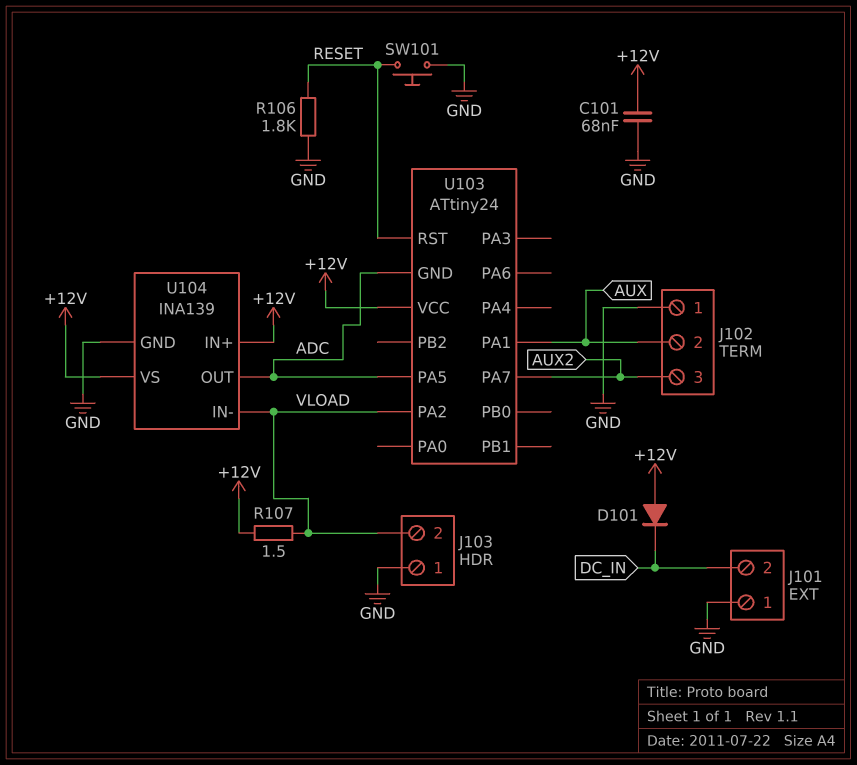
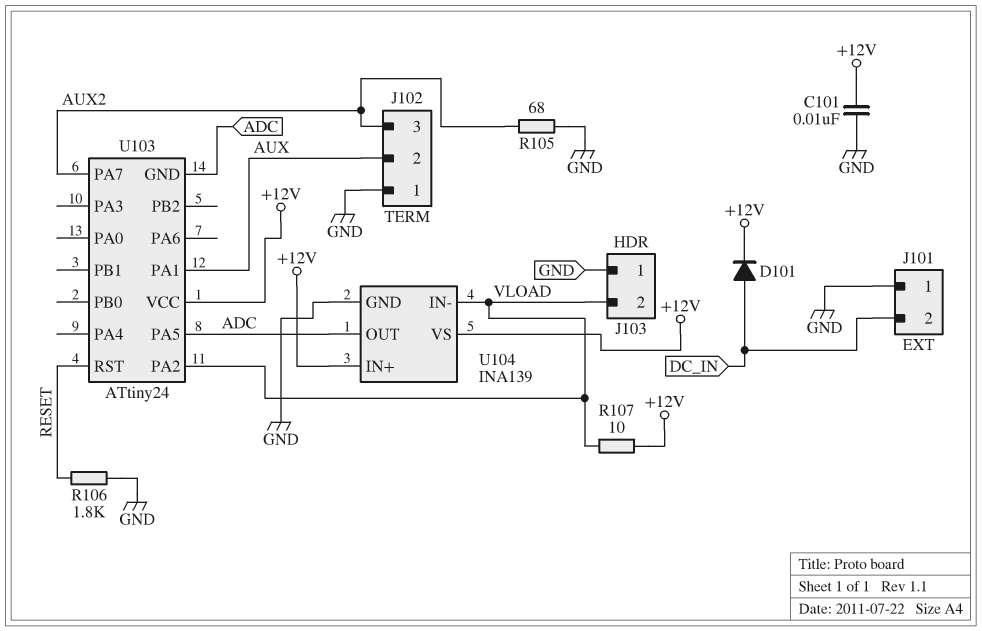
C101: 68nF (+12V, GND) -> 10nF (+12V, GND)
D101: diode (A +12V, K DC_IN) -> diode (A DC_IN, K +12V)
R105: none -> 68 (AUX2, GND)
R107: 1.5 (+12V, VLOAD) -> 10 (+12V, VLOAD)
SW101: button (GND, RESET) -> none

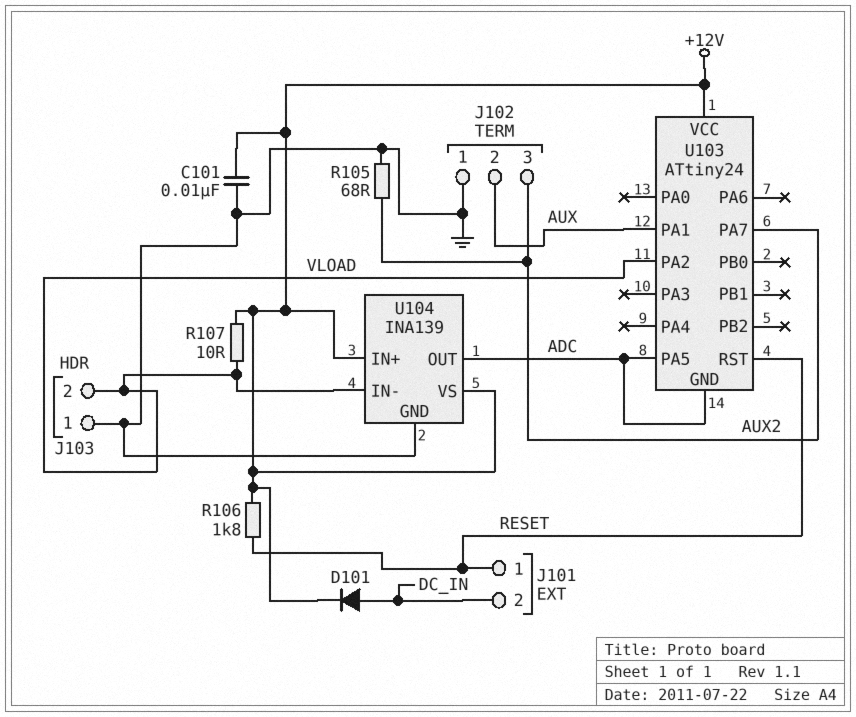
J101 pin 1: GND -> RESET
R106: 1.8k (GND, RESET) -> 1.8k (+12V, RESET)

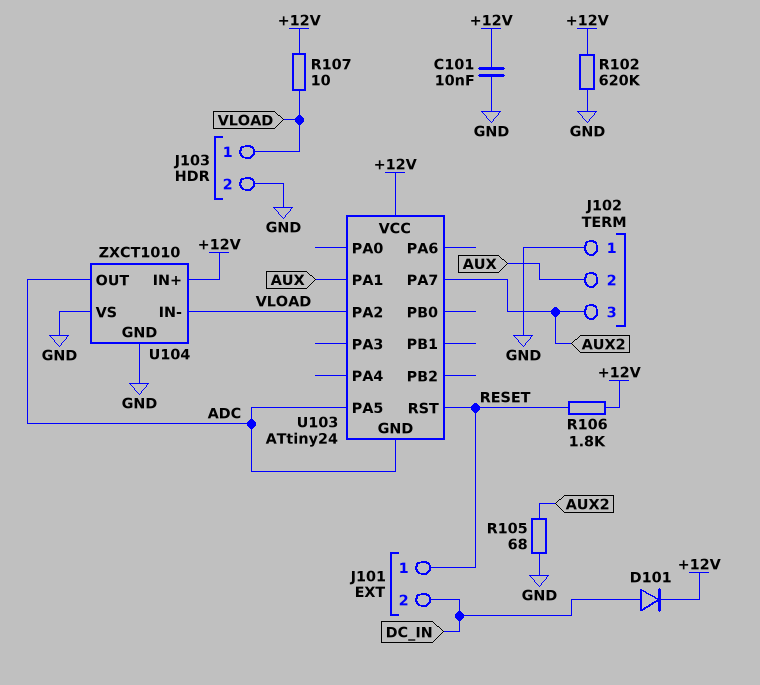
J103 pin 1: GND -> VLOAD
J103 pin 2: VLOAD -> GND
R102: none -> 620k (+12V, GND)
U104: INA139 -> ZXCT1010
U104 pin VS: +12V -> GND

